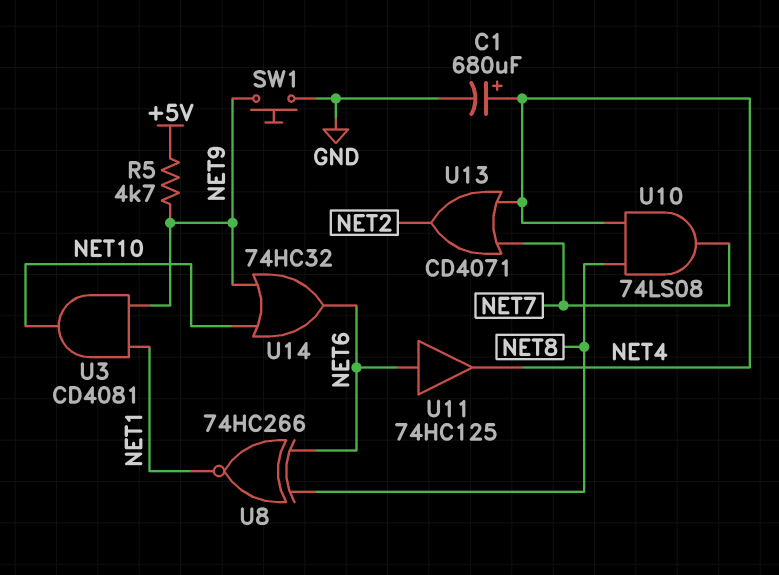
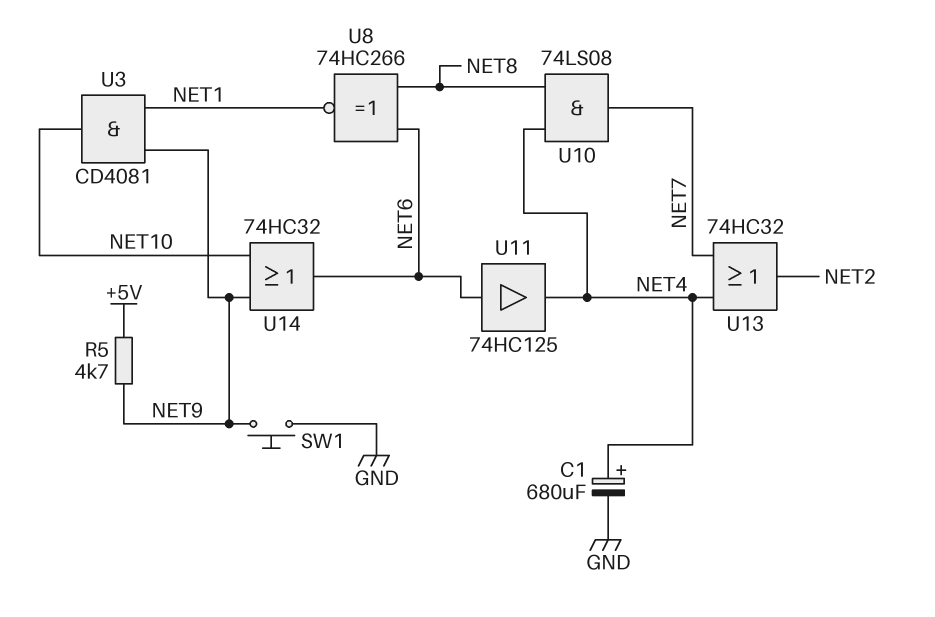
U13: OR CD4071 (in NET4, in NET7, out NET2) -> OR 74HC32 (in NET4, in NET7, out NET2)

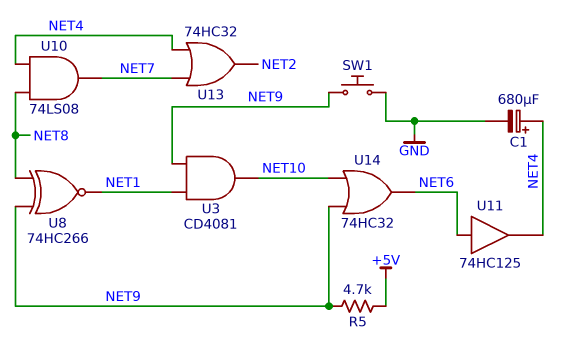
U8: XNOR 74HC266 (in NET6, in NET8, out NET1) -> XNOR 74HC266 (in NET8, in NET9, out NET1)

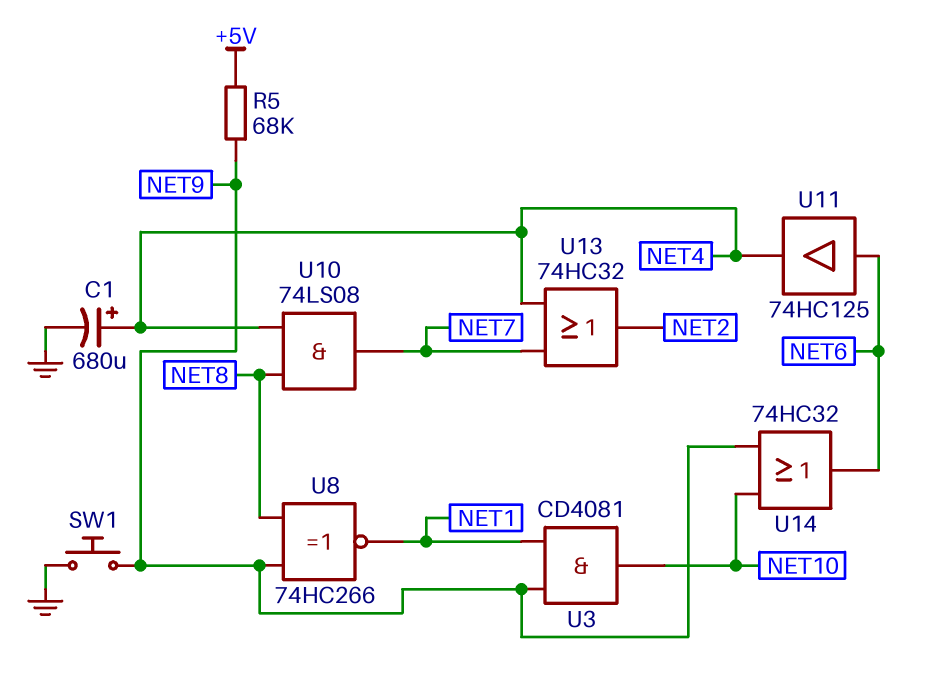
R5: 4.7k (+5V, NET9) -> 68k (+5V, NET9)

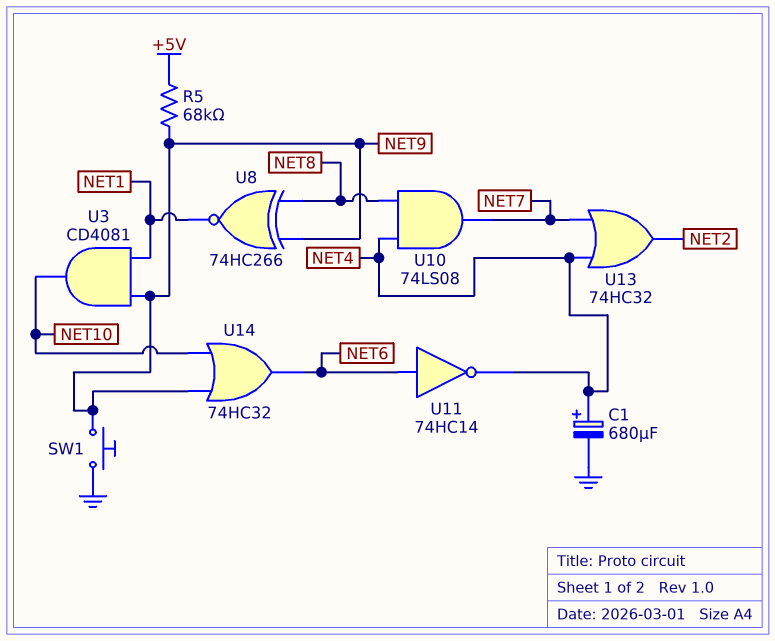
U11: buffer 74HC125 (in NET6, out NET4) -> NOT 74HC14 (in NET6, out NET4)

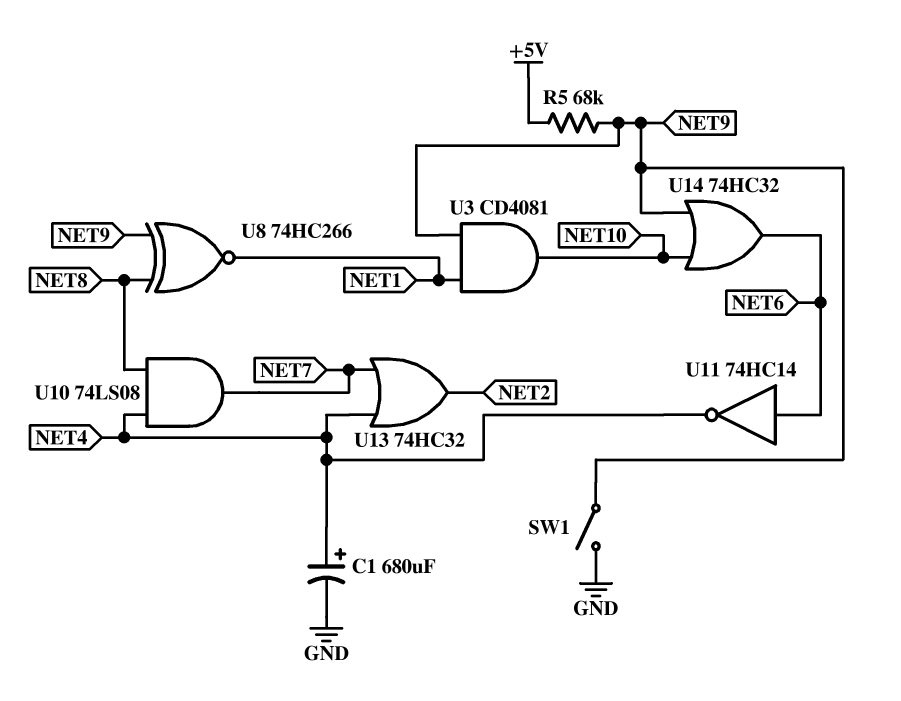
SW1: button (GND, NET9) -> switch (GND, NET9)

